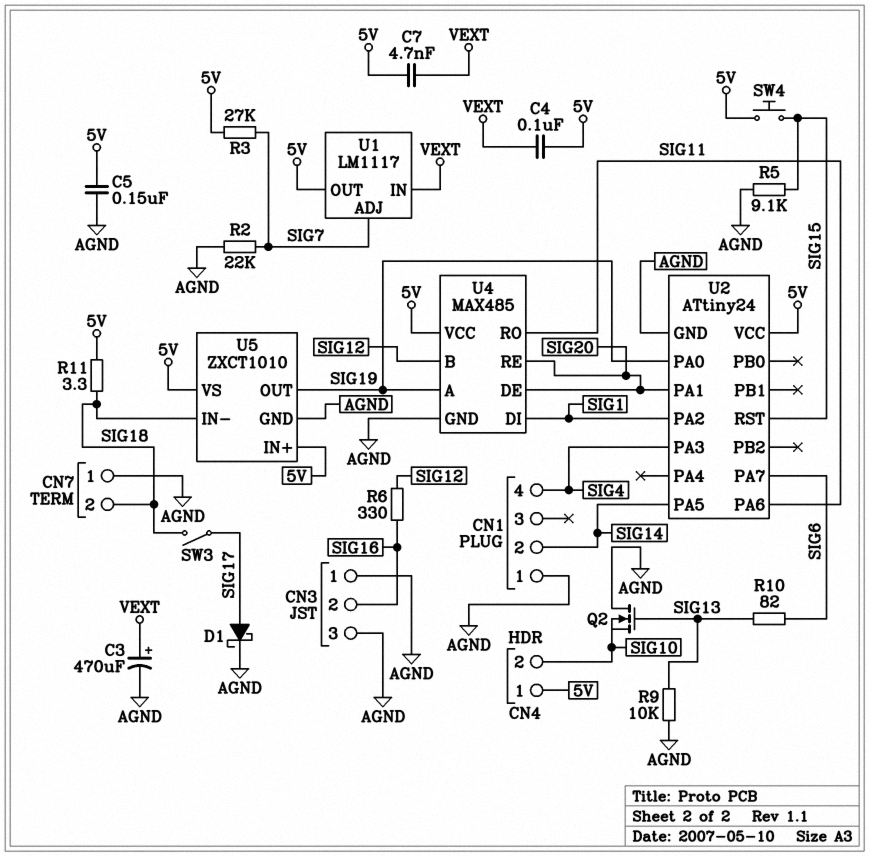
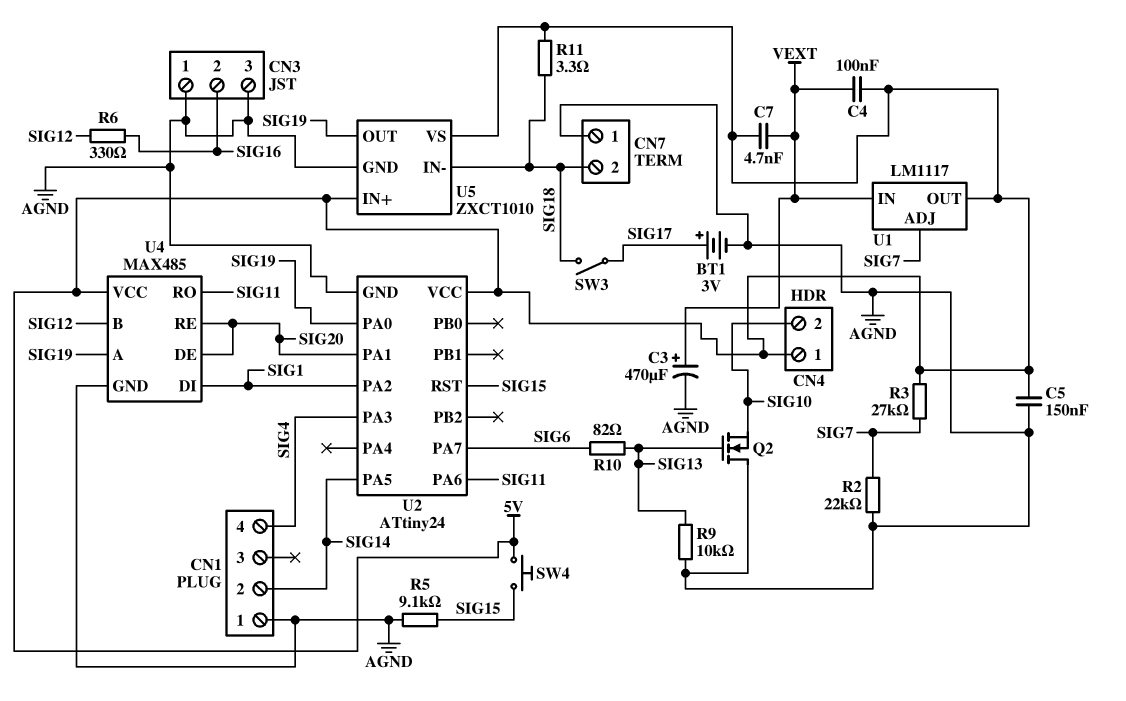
BT1: none -> 3V (plus SIG17, minus AGND)
D1: schottky (A SIG17, K AGND) -> none

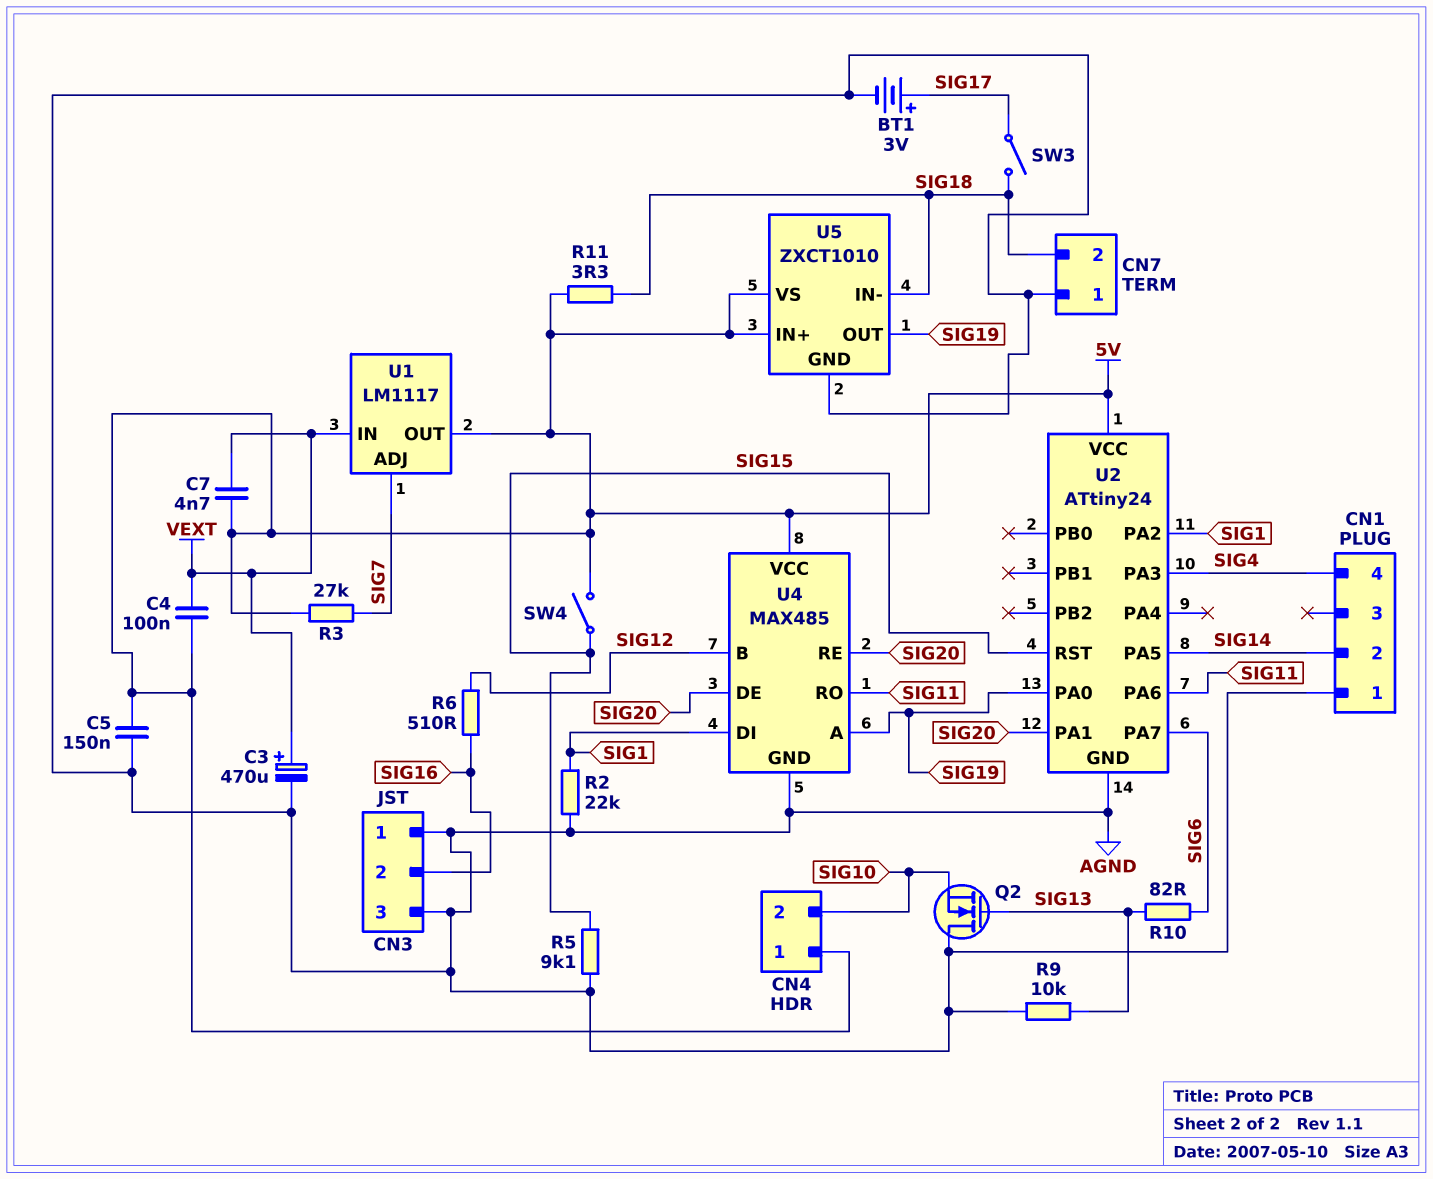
R2: 22k (AGND, SIG7) -> 22k (AGND, SIG1)
R6: 330 (SIG12, SIG16) -> 510 (SIG12, SIG16)
SW4: button (5V, SIG15) -> switch (5V, SIG15)

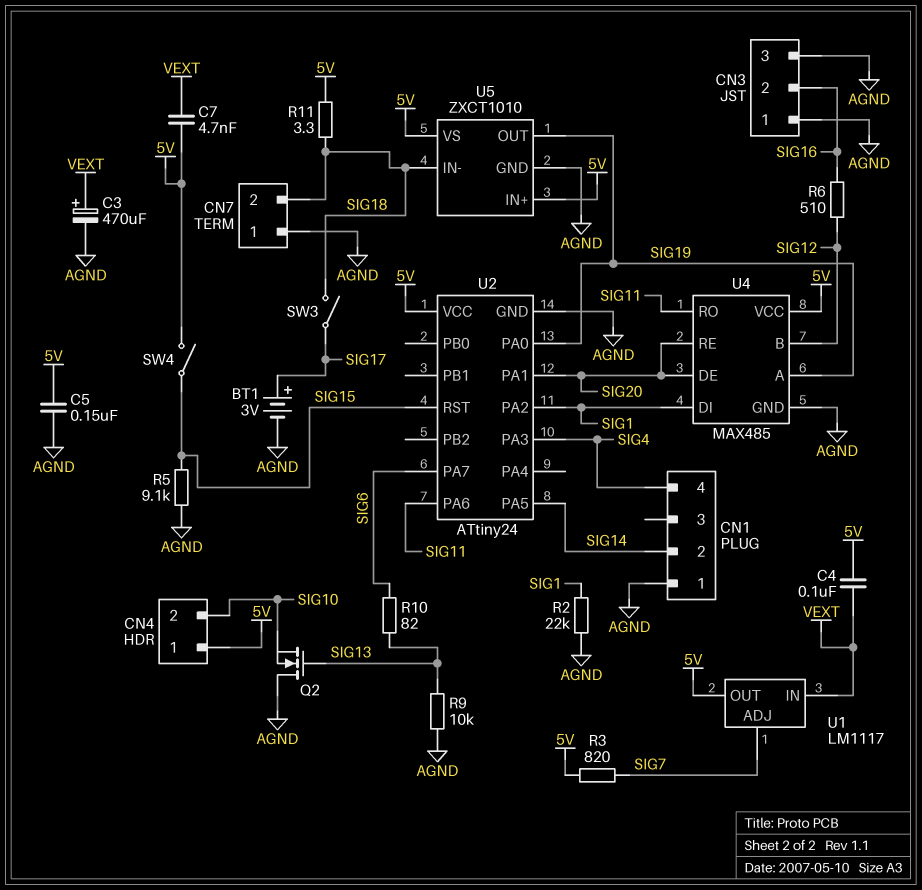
R3: 27k (5V, SIG7) -> 820 (5V, SIG7)

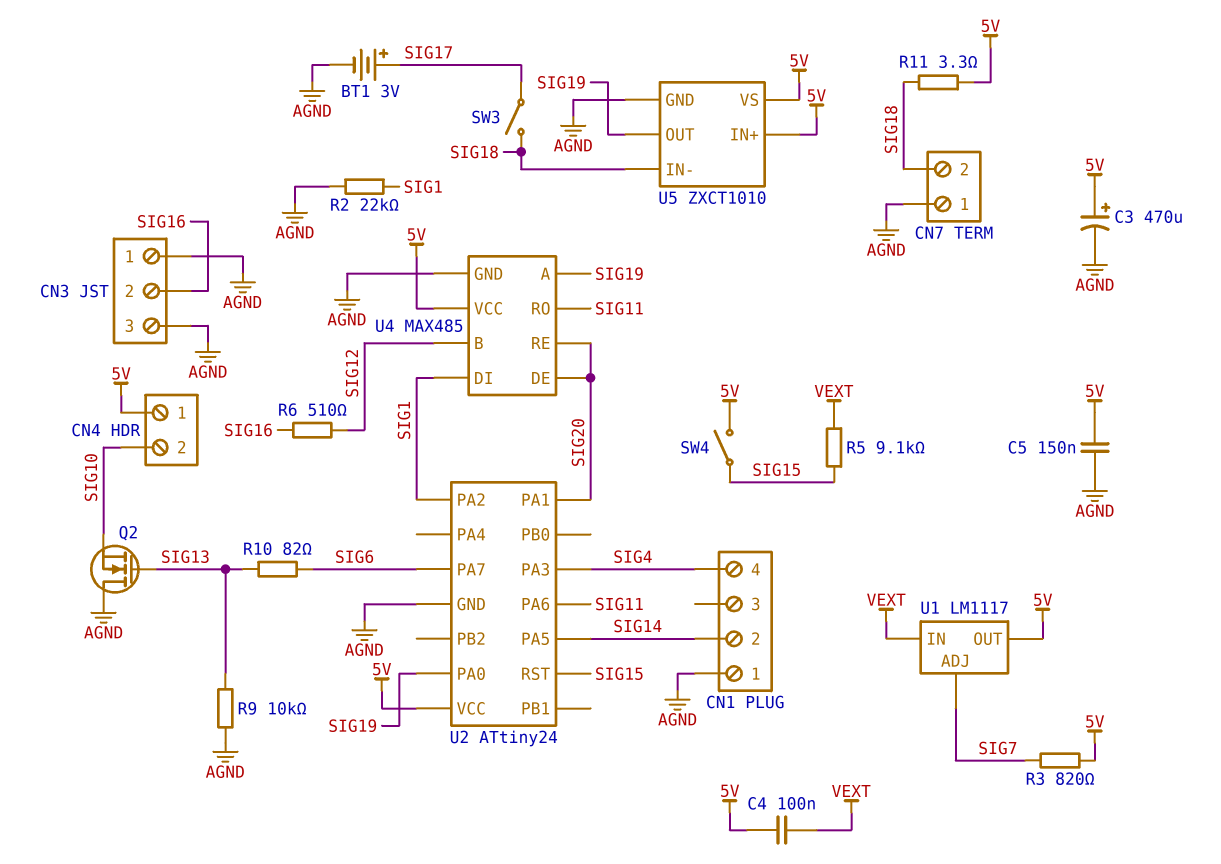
C3: 470uF (plus VEXT, minus AGND) -> 470uF (plus 5V, minus AGND)
C7: 4.7nF (5V, VEXT) -> none
R5: 9.1k (AGND, SIG15) -> 9.1k (SIG15, VEXT)

